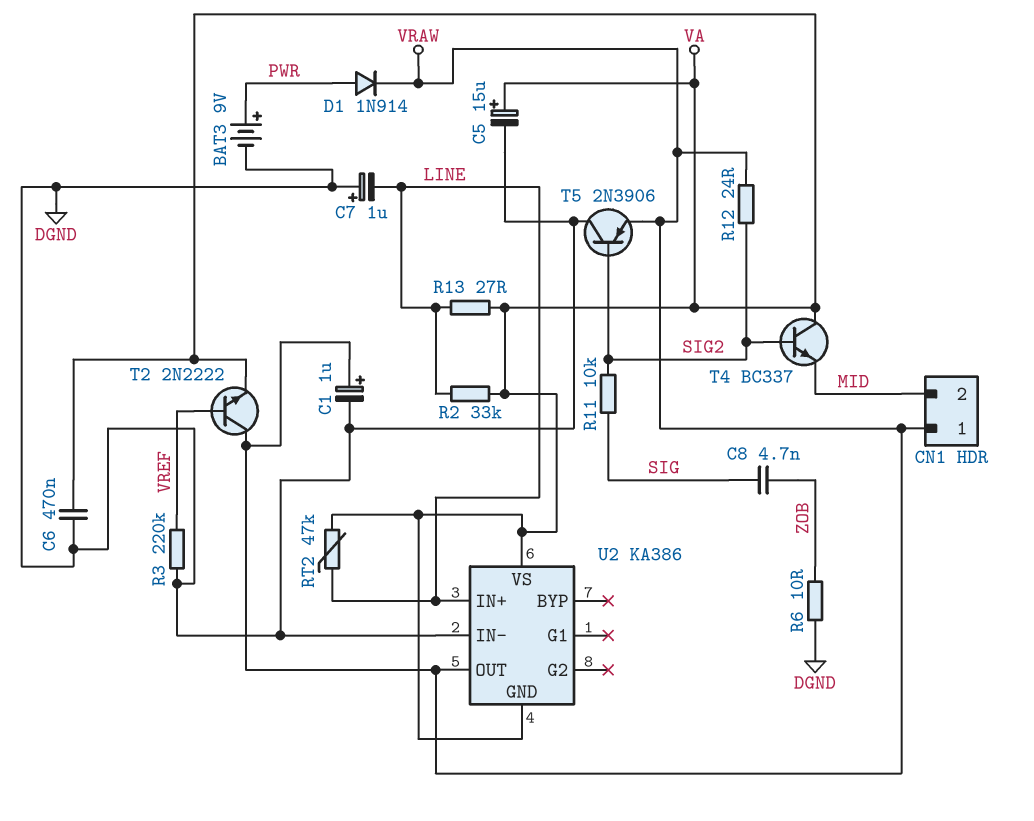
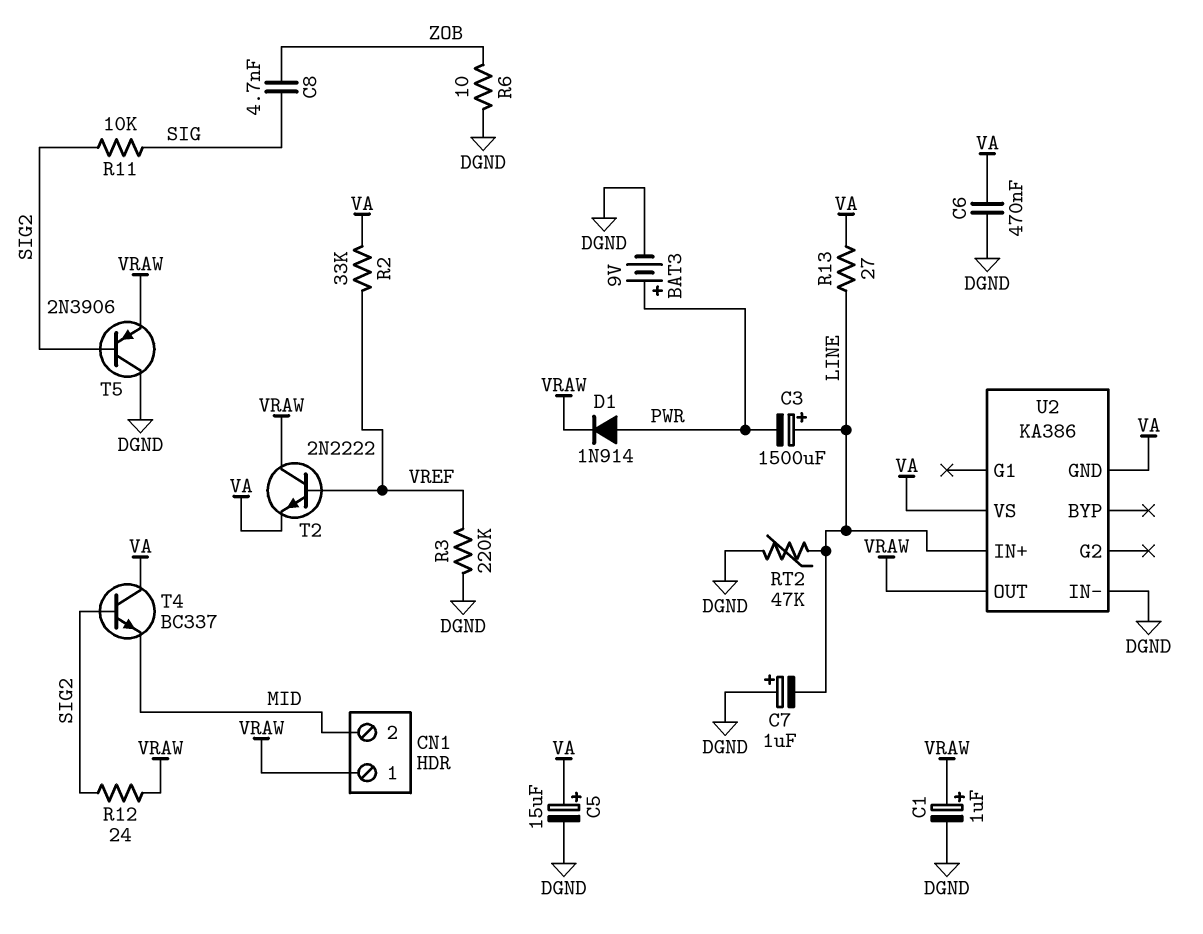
C3: none -> 1500uF (plus LINE, minus PWR)
R2: 33k (LINE, VA) -> 33k (VA, VREF)
RT2: 47k (LINE, VA) -> 47k (DGND, LINE)

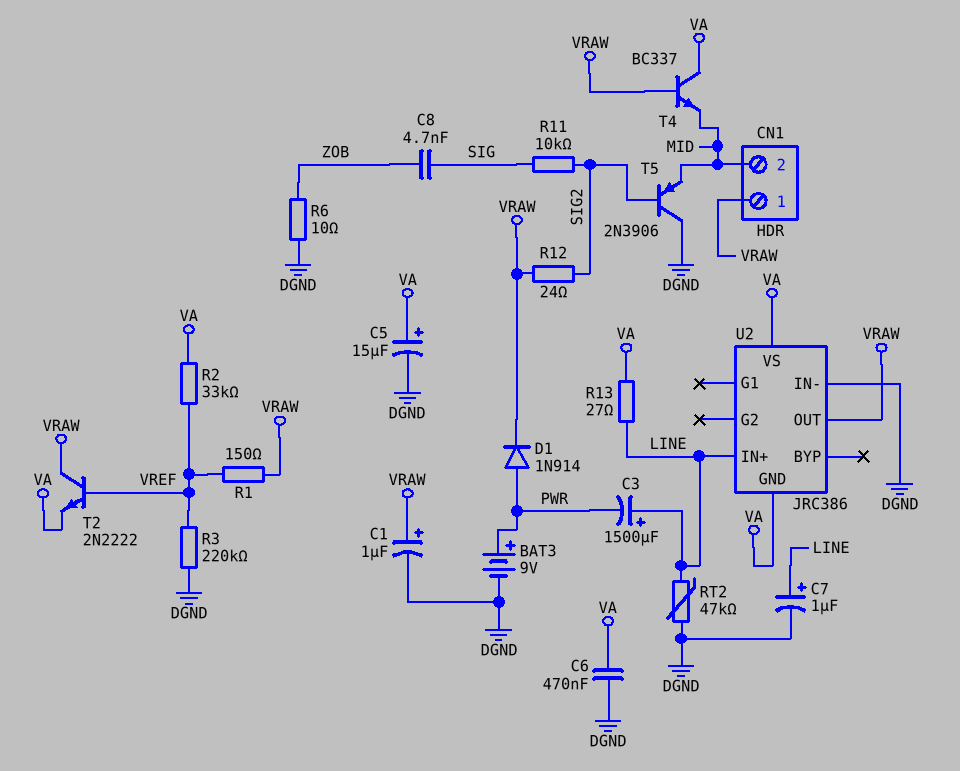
C7: 1uF (plus DGND, minus LINE) -> 1uF (plus LINE, minus DGND)
R1: none -> 150 (VRAW, VREF)
T4: NPN BC337 (B SIG2, C VA, E MID) -> NPN BC337 (B VRAW, C VA, E MID)
T5: PNP 2N3906 (B SIG2, C DGND, E VRAW) -> PNP 2N3906 (B SIG2, C DGND, E MID)
U2: KA386 -> JRC386

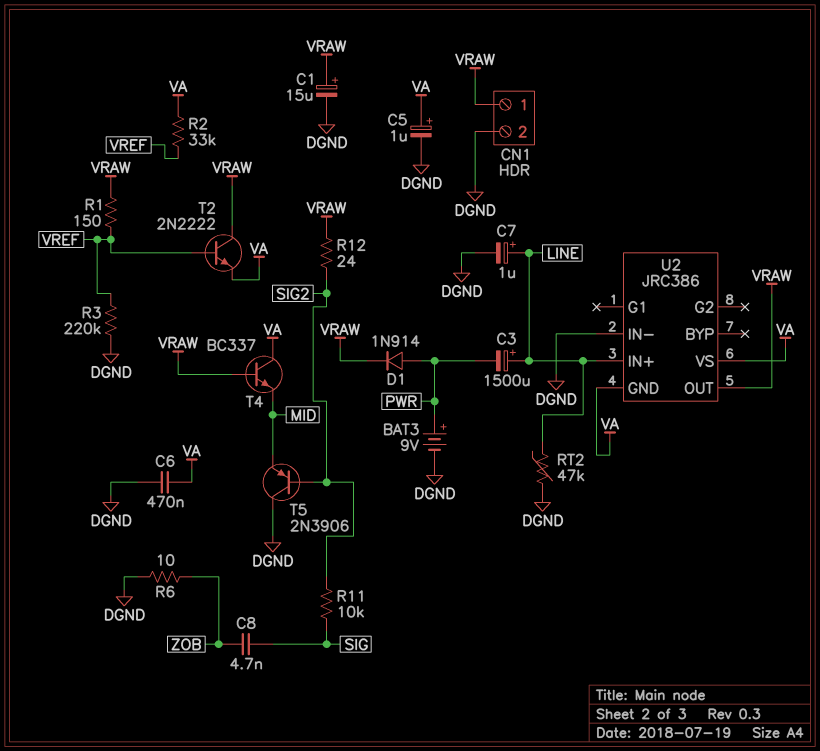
C1: 1uF (plus VRAW, minus DGND) -> 15uF (plus VRAW, minus DGND)
C5: 15uF (plus VA, minus DGND) -> 1uF (plus VA, minus DGND)
CN1 pin 2: MID -> DGND
R13: 27 (LINE, VA) -> none

